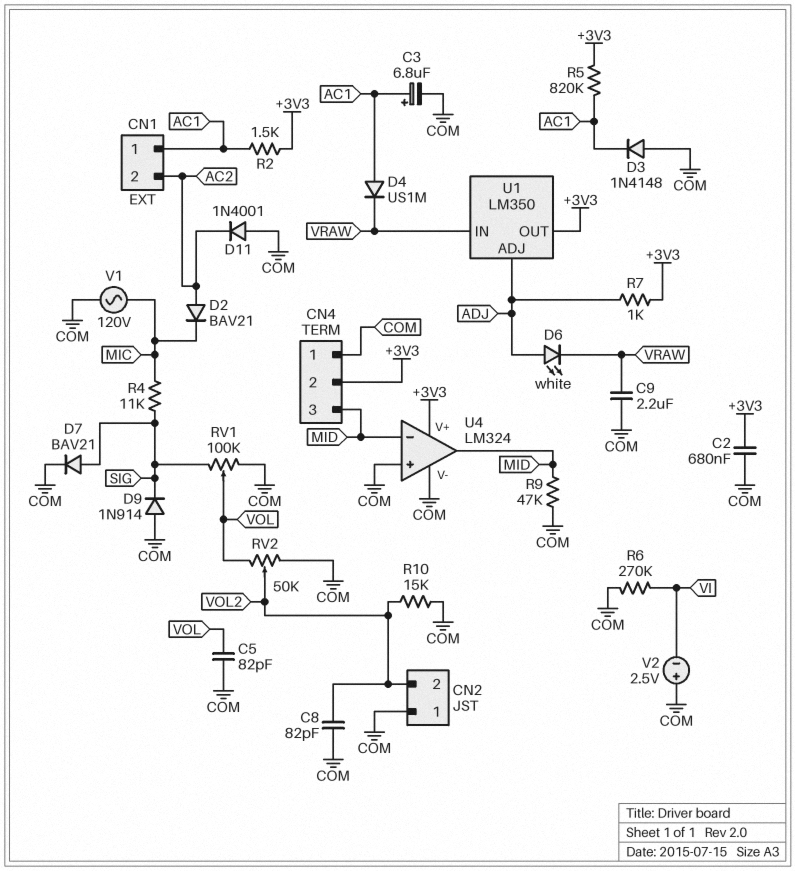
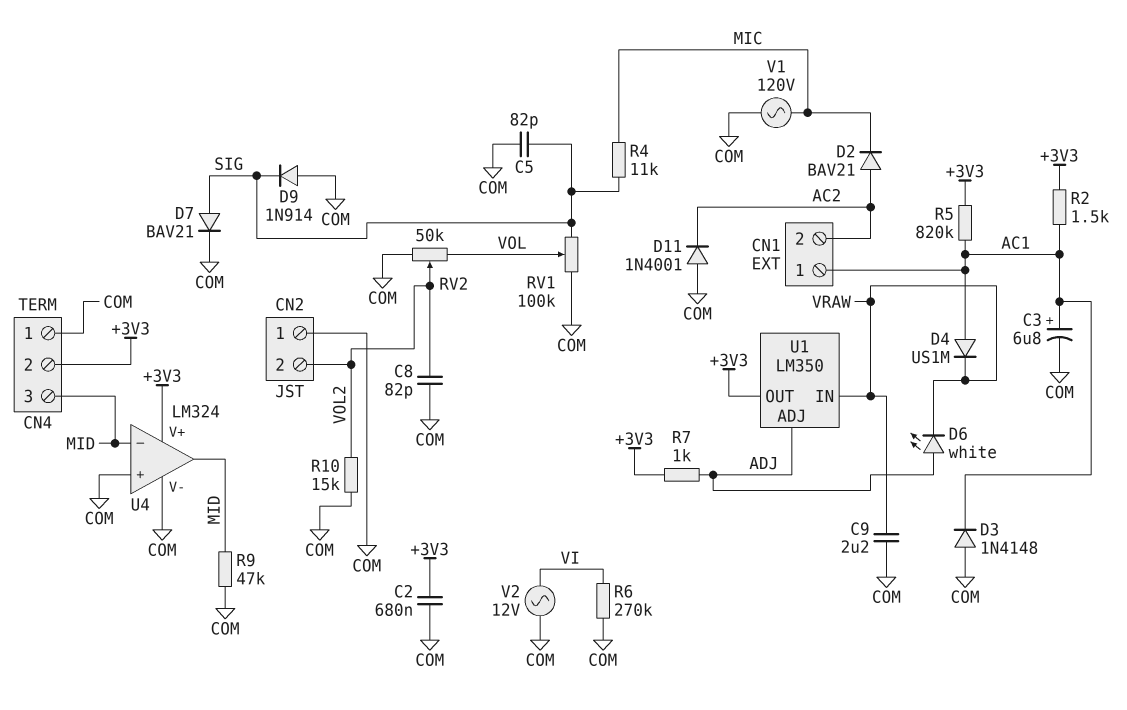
C5: 82pF (COM, VOL) -> 82pF (COM, SIG)
V2: 2.5V (plus COM, minus VI) -> AC 12V (COM, VI)

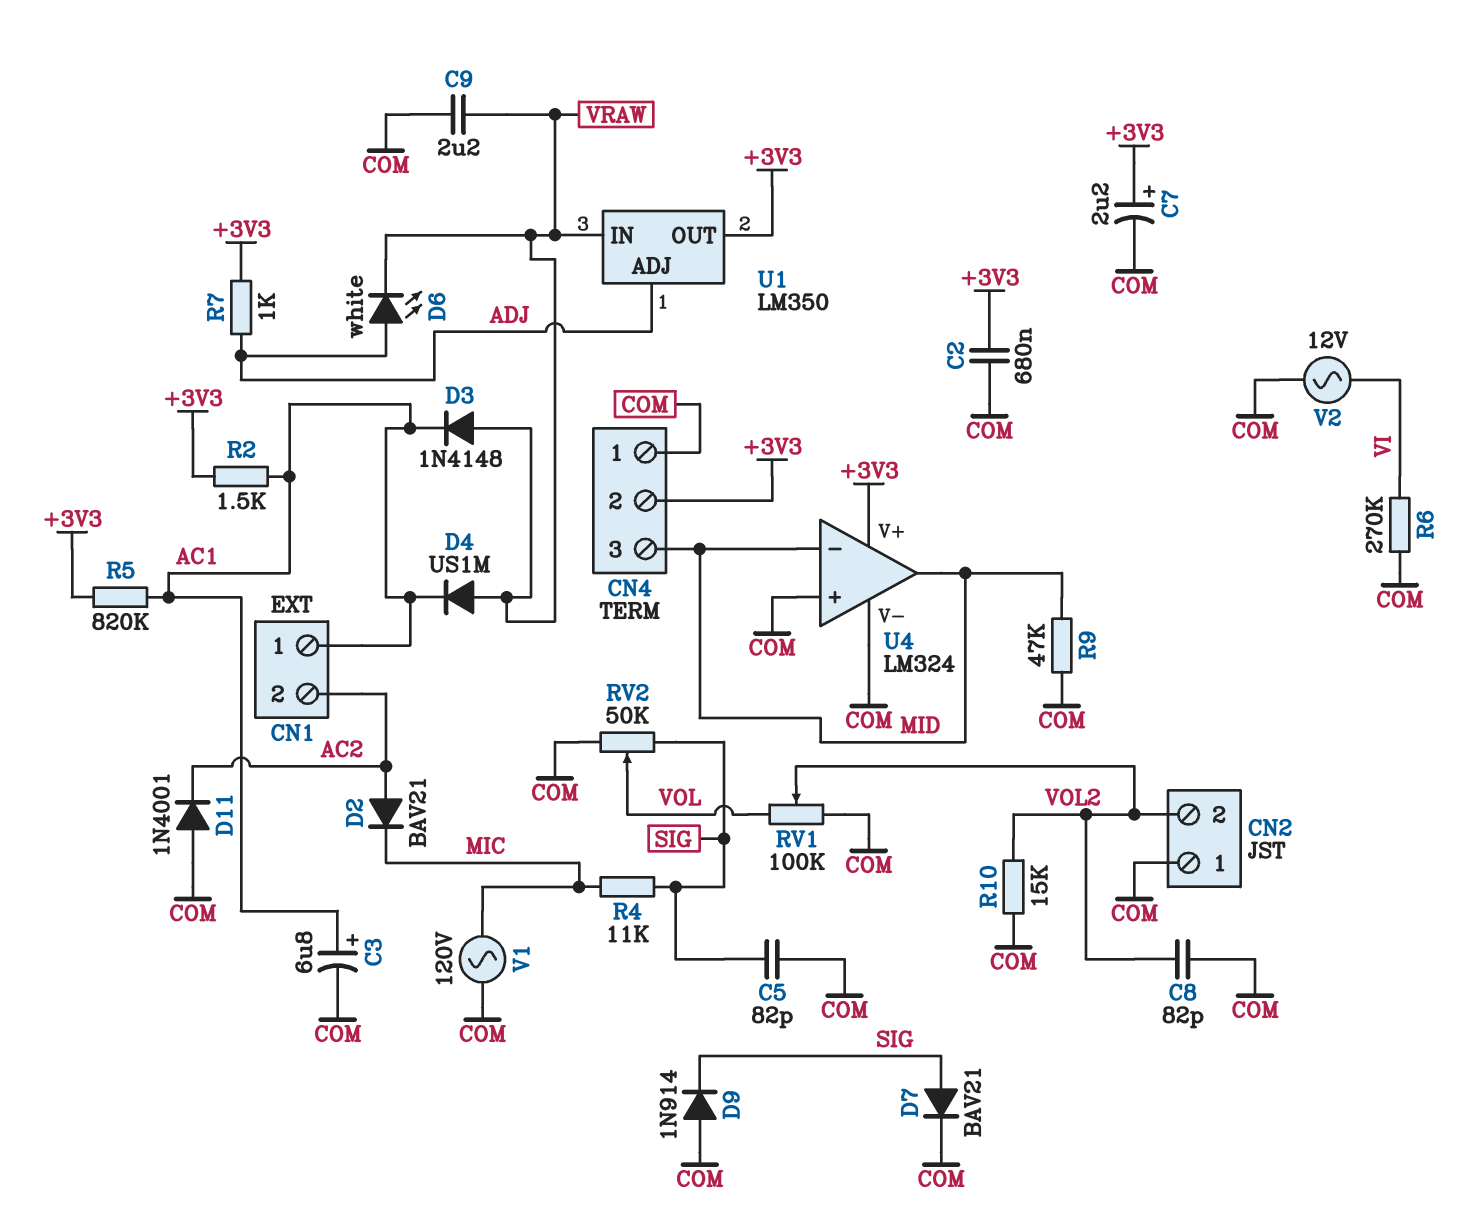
C7: none -> 2.2uF (plus +3V3, minus COM)
D3: diode 1N4148 (A COM, K AC1) -> diode 1N4148 (A VRAW, K AC1)
D4: diode US1M (A AC1, K VRAW) -> diode US1M (A VRAW, K AC1)
RV1: 100k (COM, SIG, wiper VOL) -> 100k (COM, VOL, wiper VOL2)
RV2: 50k (COM, VOL, wiper VOL2) -> 50k (COM, SIG, wiper VOL)

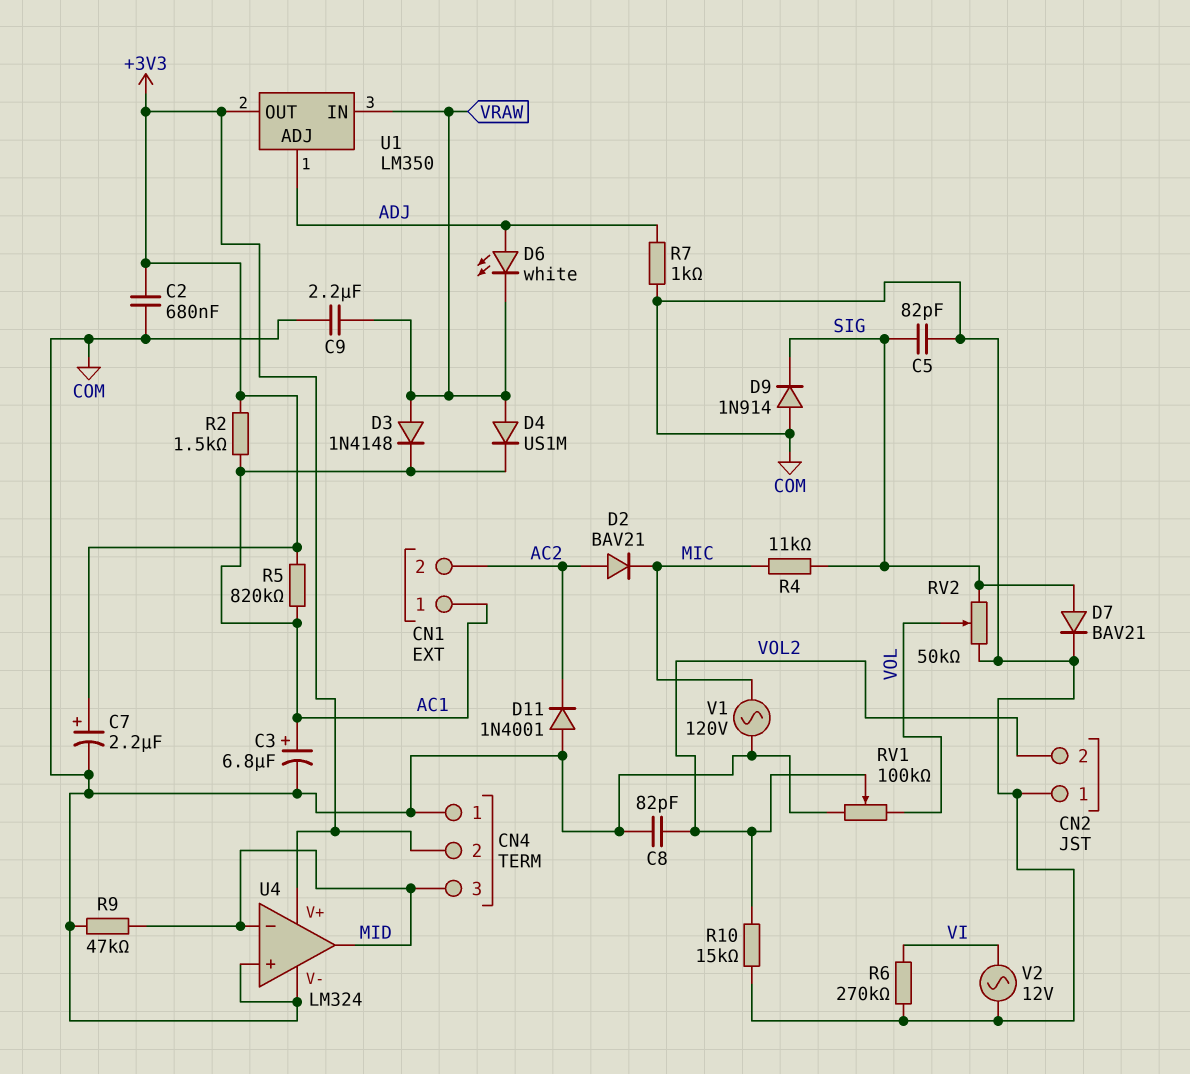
R7: 1k (+3V3, ADJ) -> 1k (ADJ, COM)

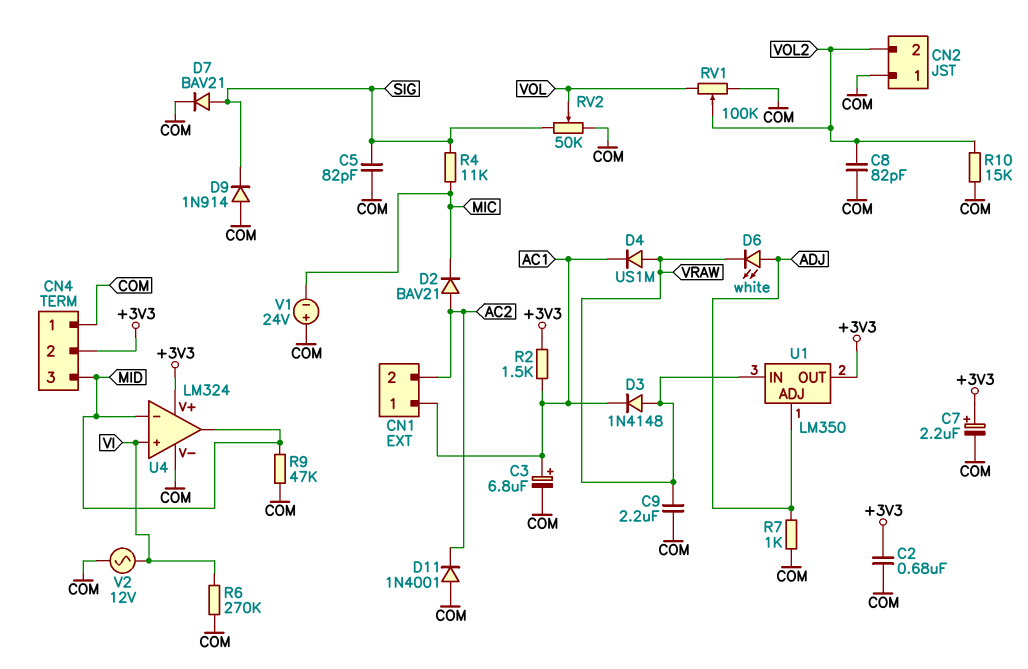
R5: 820k (+3V3, AC1) -> none
U4 pin in+: COM -> VI
V1: AC 120V (COM, MIC) -> 24V (plus COM, minus MIC)

